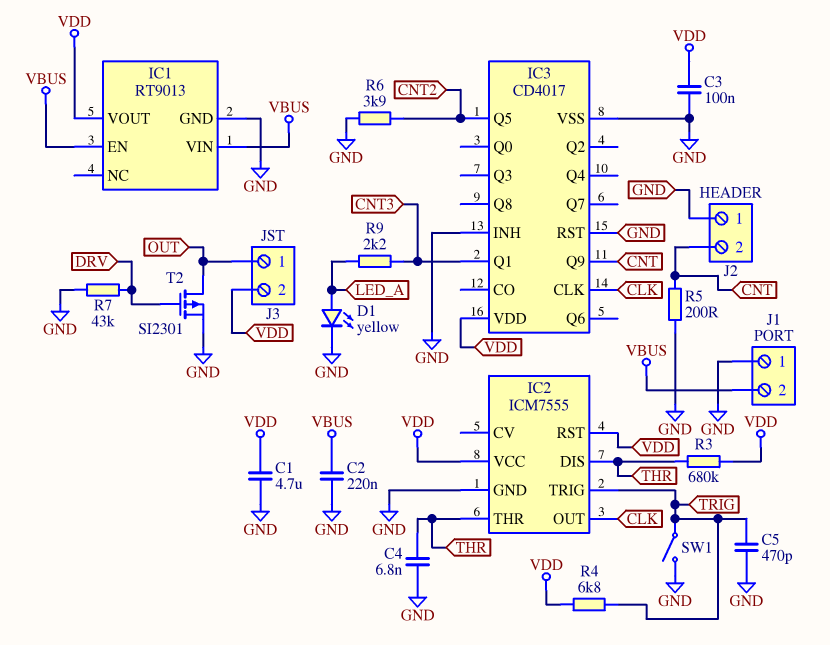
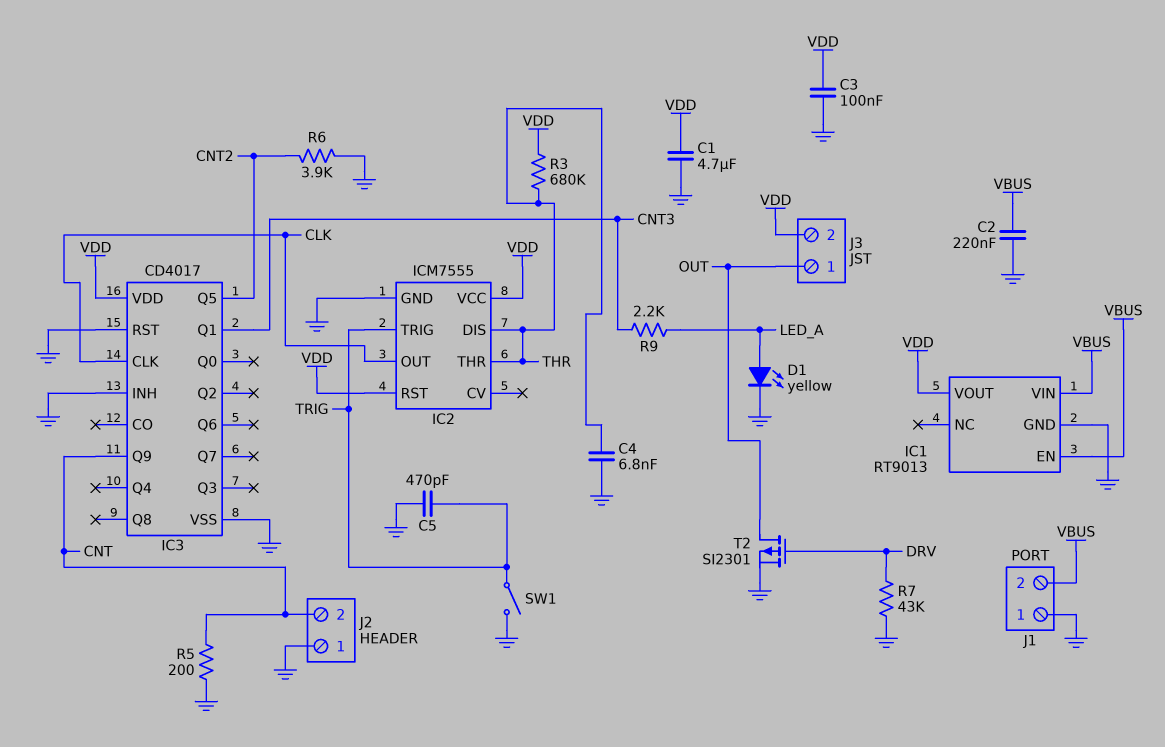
R4: 6.8k (TRIG, VDD) -> none

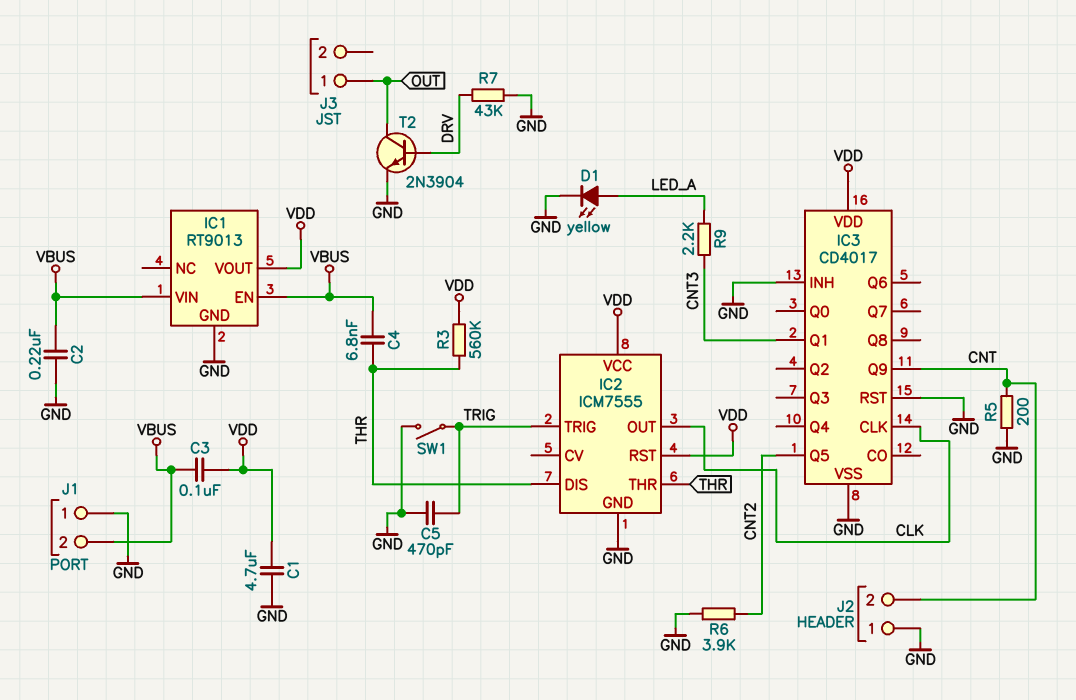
C3: 100nF (GND, VDD) -> 100nF (VBUS, VDD)
C4: 6.8nF (GND, THR) -> 6.8nF (THR, VBUS)
J3 pin 2: VDD -> none
R3: 680k (THR, VDD) -> 560k (THR, VDD)
T2: PMOS SI2301 (G DRV, D OUT, S GND) -> NPN 2N3904 (B DRV, C OUT, E GND)

